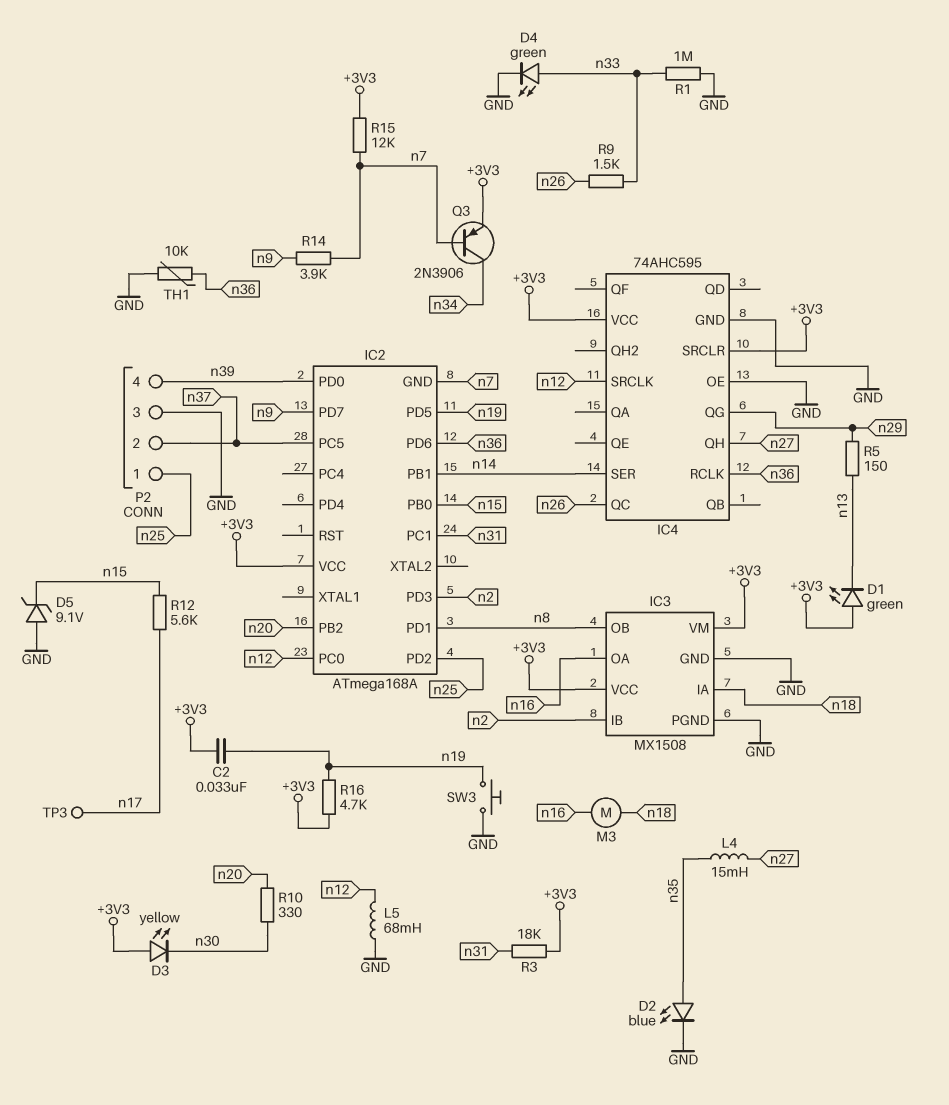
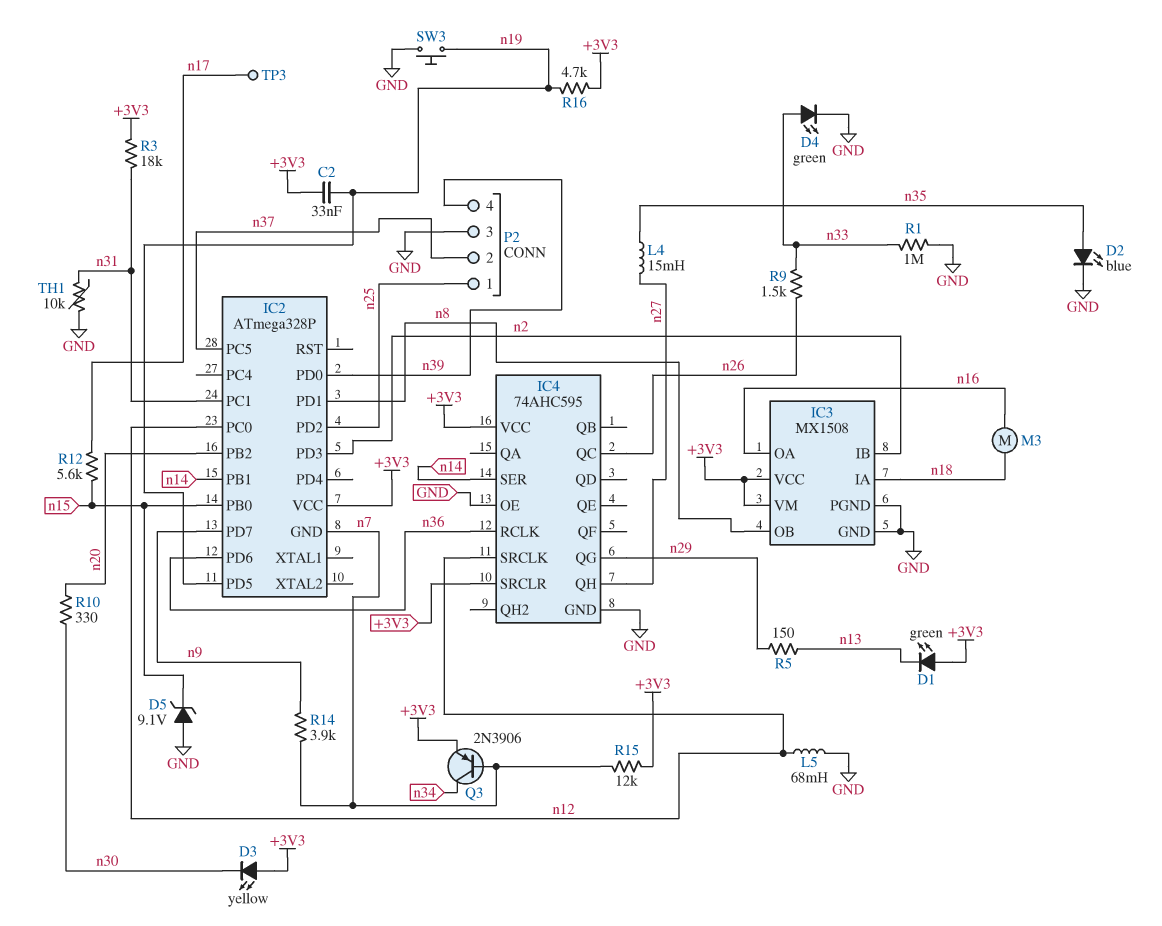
IC2: ATmega168A -> ATmega328P
TH1: 10k (GND, n36) -> 10k (GND, n31)

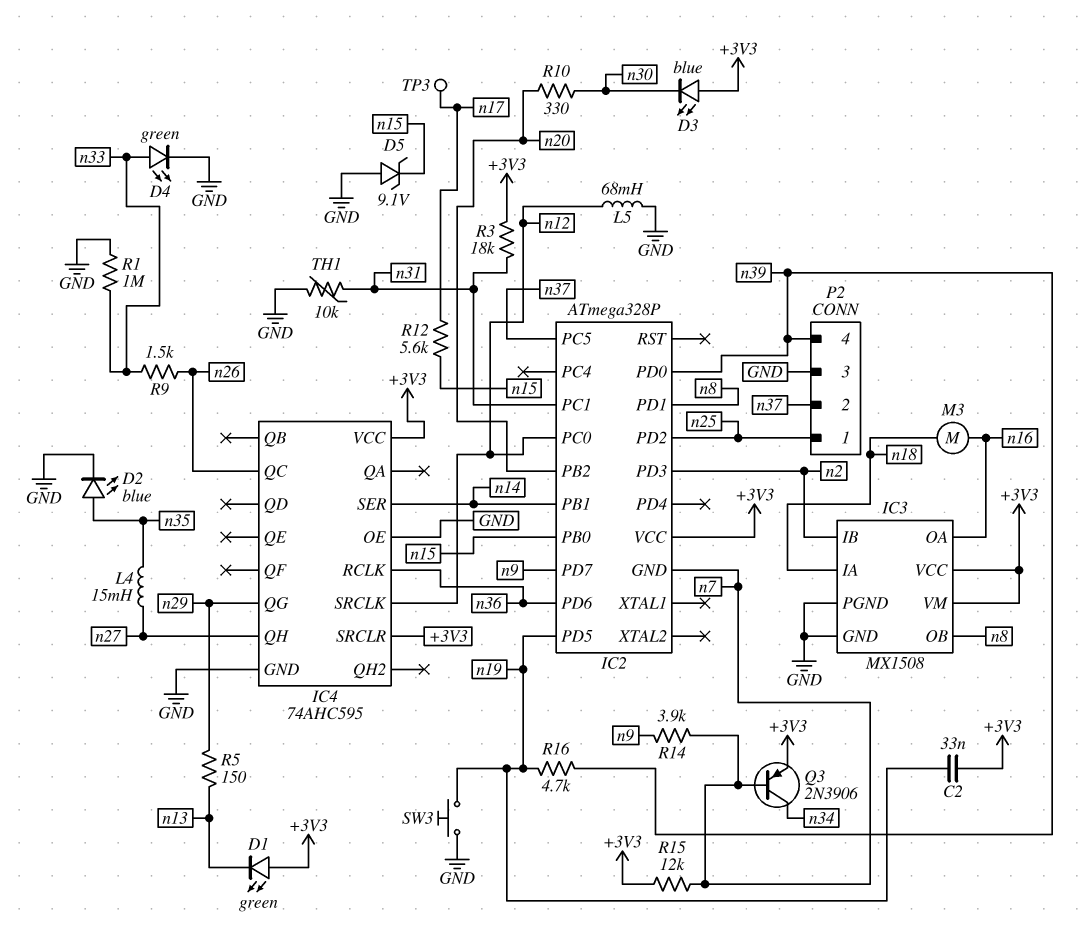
D3: LED yellow (A +3V3, K n30) -> LED blue (A +3V3, K n30)
R16: 4.7k (+3V3, n19) -> 4.7k (n19, n39)

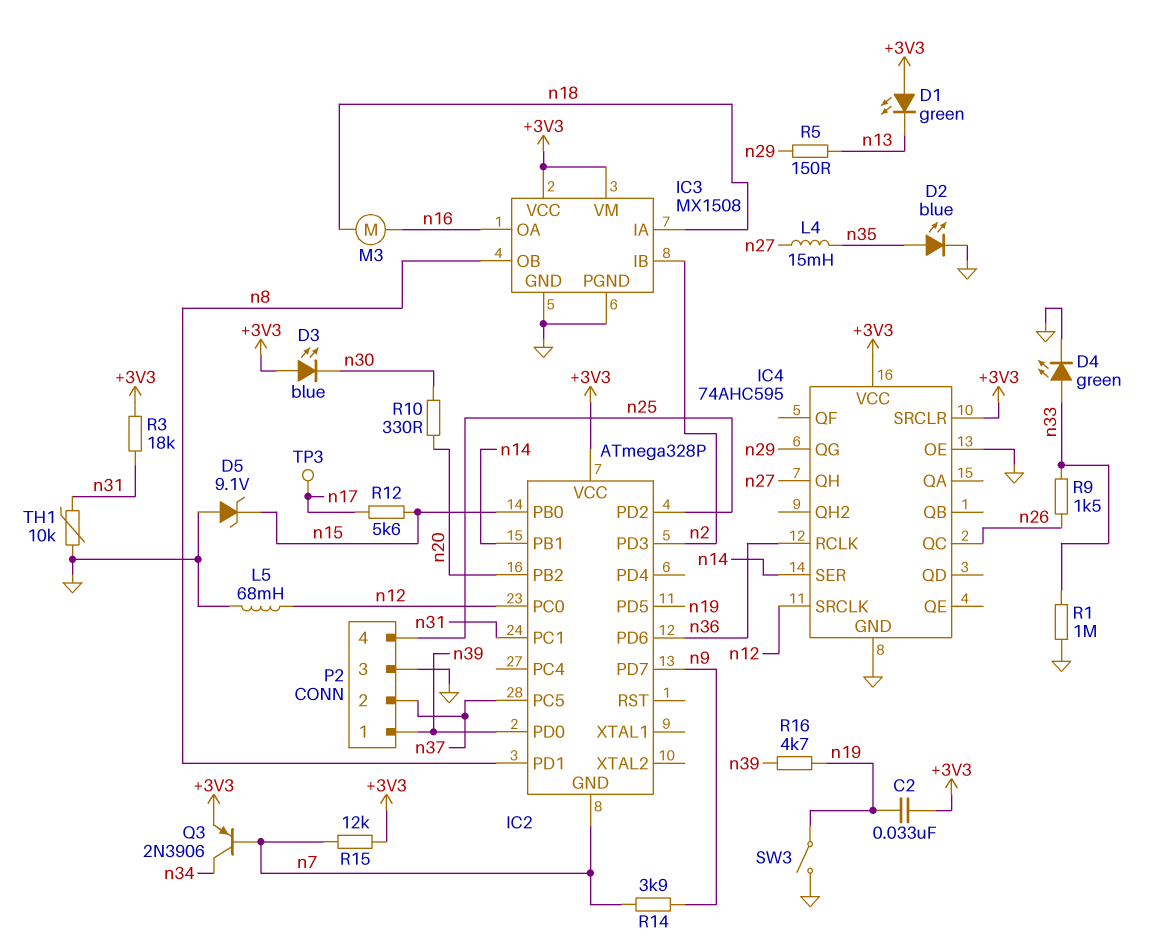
P2 pin 1: n25 -> n39
P2 pin 4: n39 -> n25
SW3: button (GND, n19) -> switch (GND, n19)

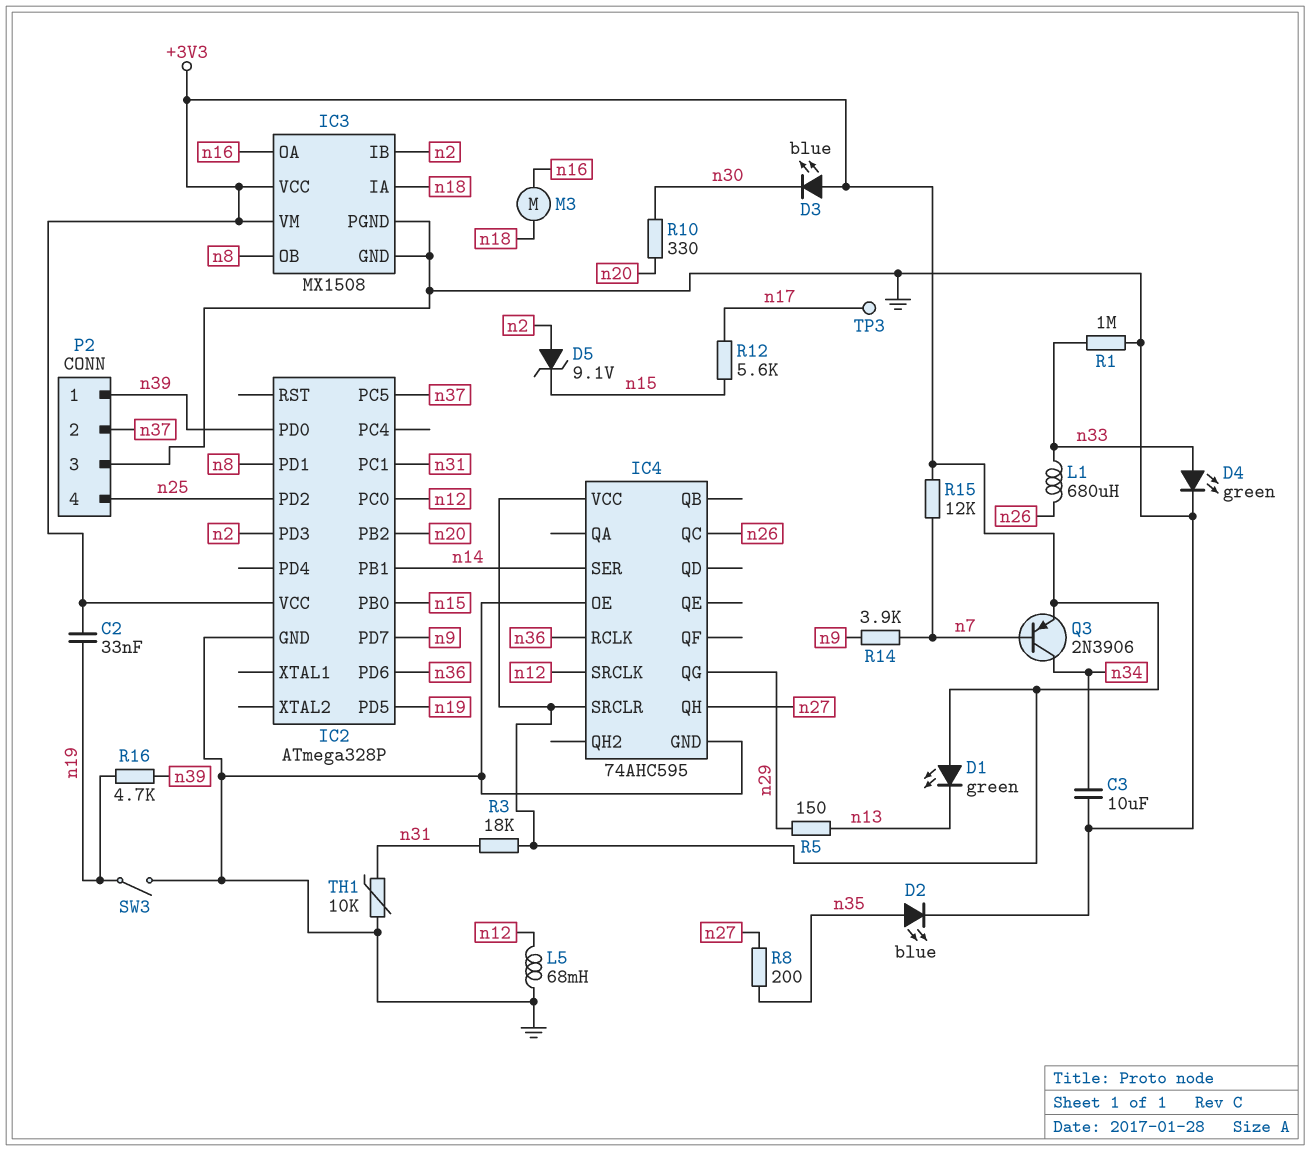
C3: none -> 10uF (GND, n34)
D5: zener 9.1V (A GND, K n15) -> zener 9.1V (A n2, K n15)
IC2 pin GND: n7 -> GND
L1: none -> 680uH (n26, n33)
L4: 15mH (n27, n35) -> none
R8: none -> 200 (n27, n35)
R9: 1.5k (n26, n33) -> none

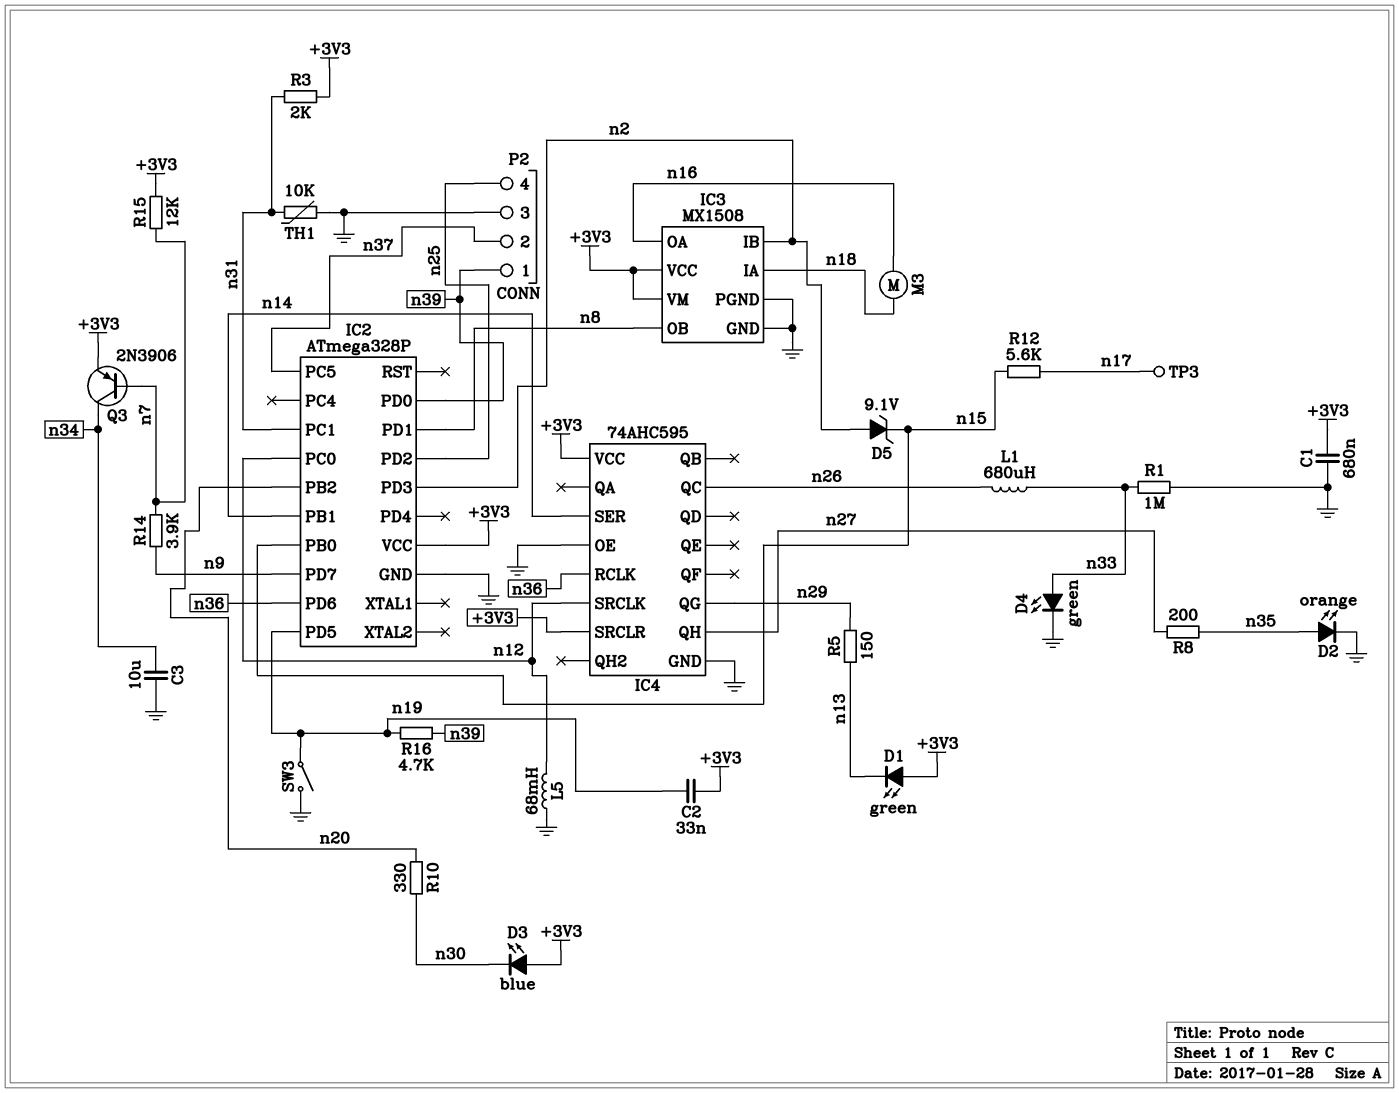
C1: none -> 680nF (+3V3, GND)
D2: LED blue (A n35, K GND) -> LED orange (A n35, K GND)
R3: 18k (+3V3, n31) -> 2k (+3V3, n31)

